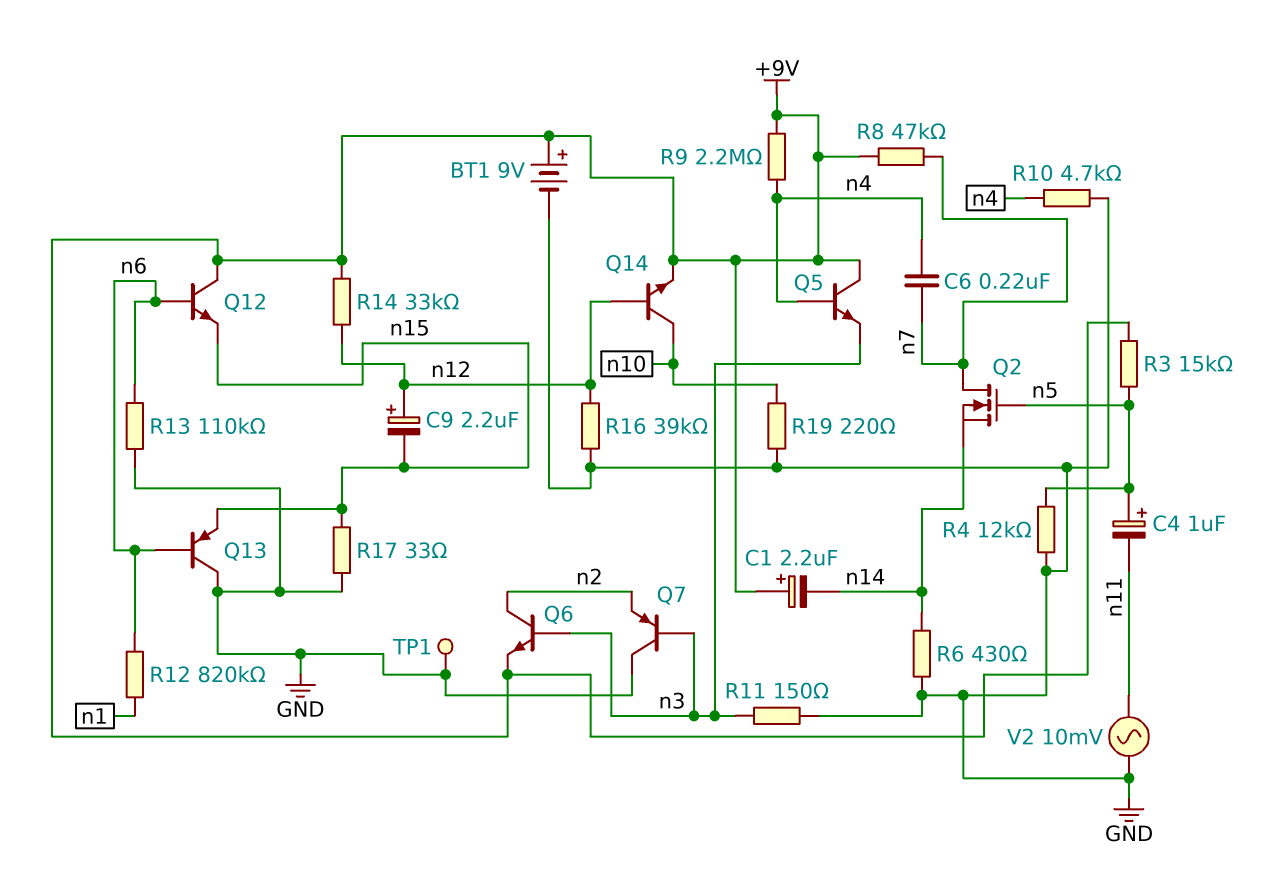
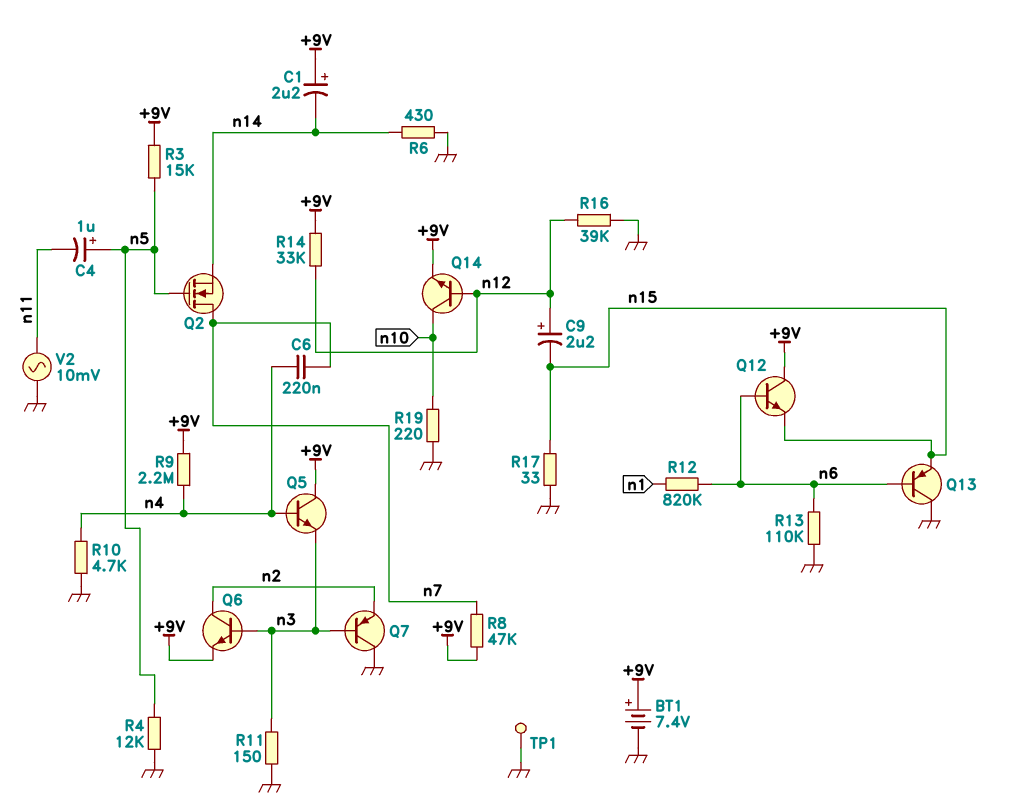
BT1: 9V (plus +9V, minus GND) -> 7.4V (plus +9V, minus GND)

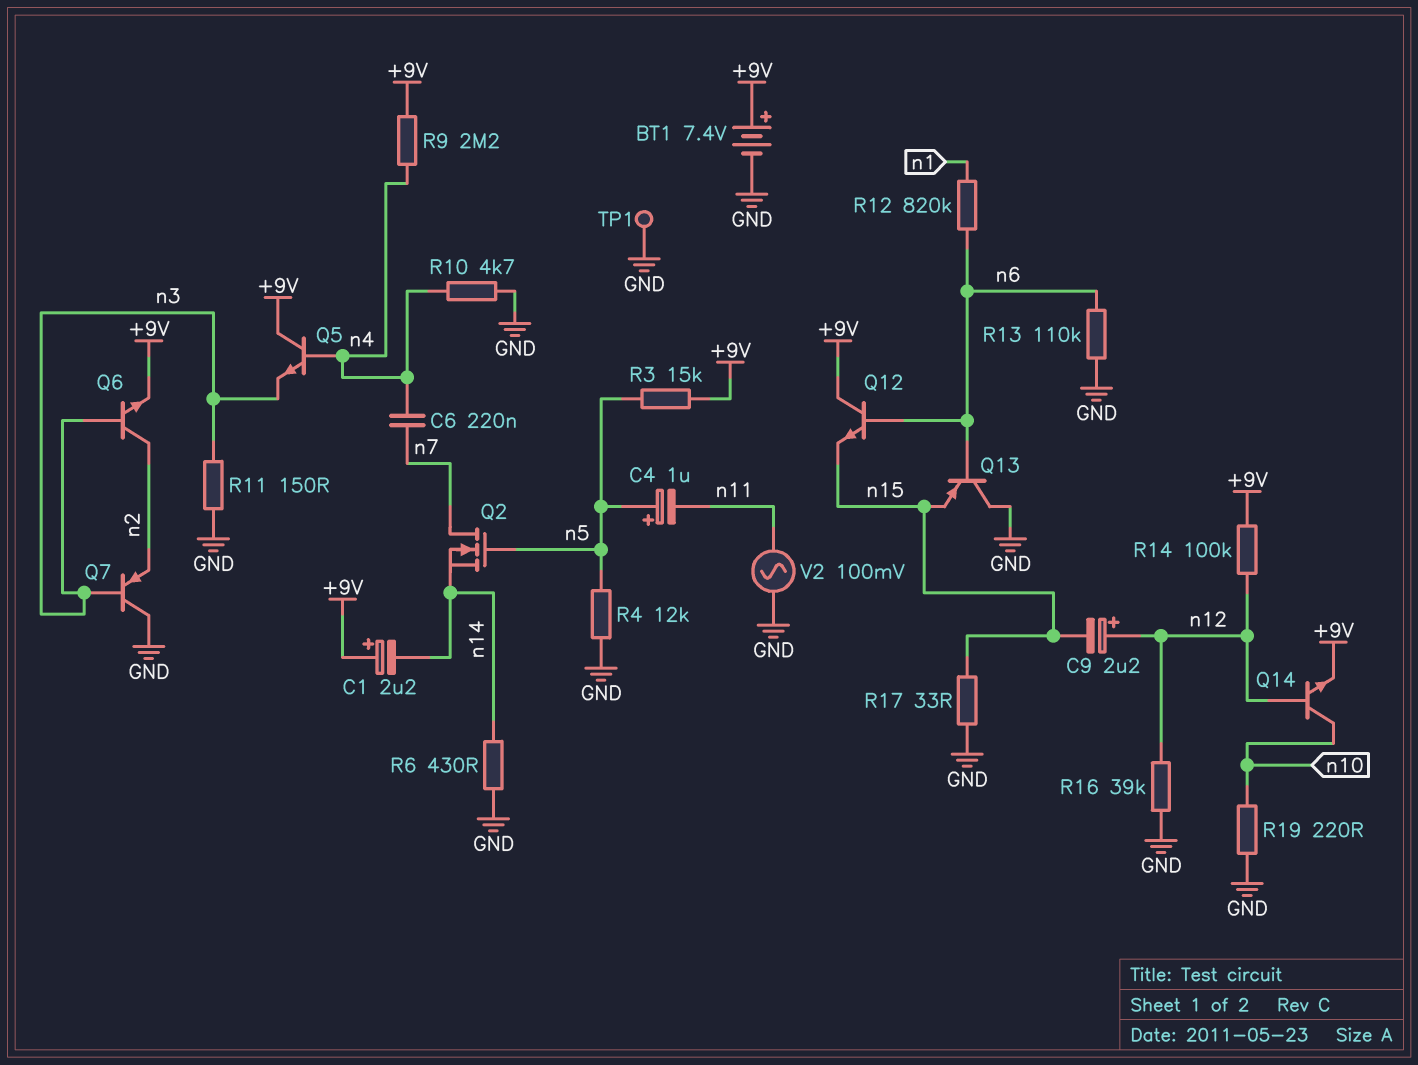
R8: 47k (+9V, n7) -> none
R14: 33k (+9V, n12) -> 100k (+9V, n12)
V2: AC 10mV (GND, n11) -> AC 100mV (GND, n11)

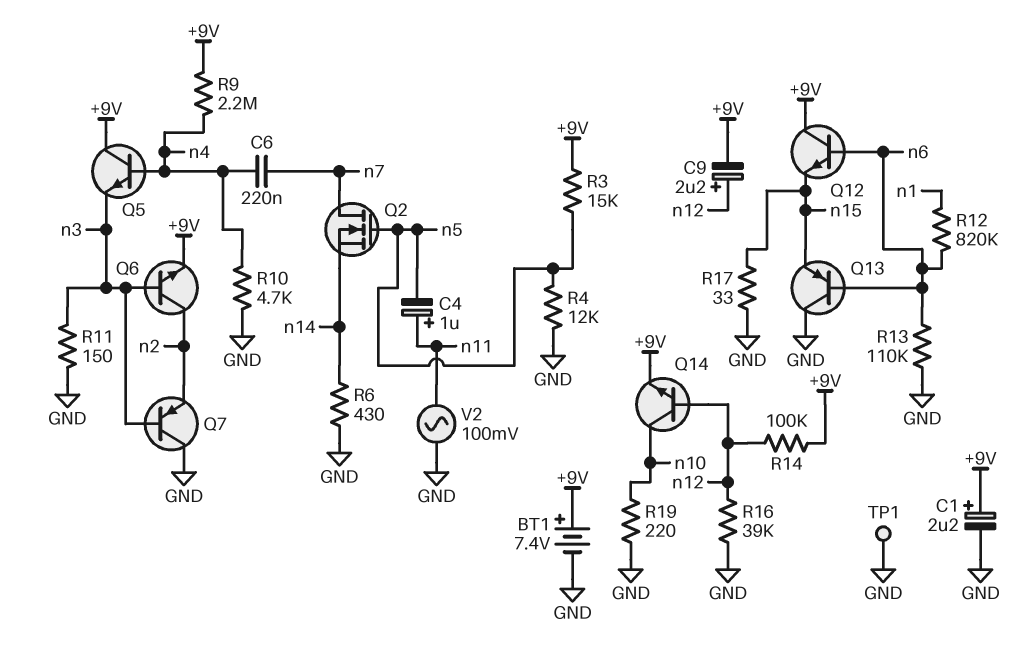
C1: 2.2uF (plus +9V, minus n14) -> 2.2uF (plus +9V, minus GND)
C4: 1uF (plus n5, minus n11) -> 1uF (plus n11, minus n5)
C9: 2.2uF (plus n12, minus n15) -> 2.2uF (plus n12, minus +9V)

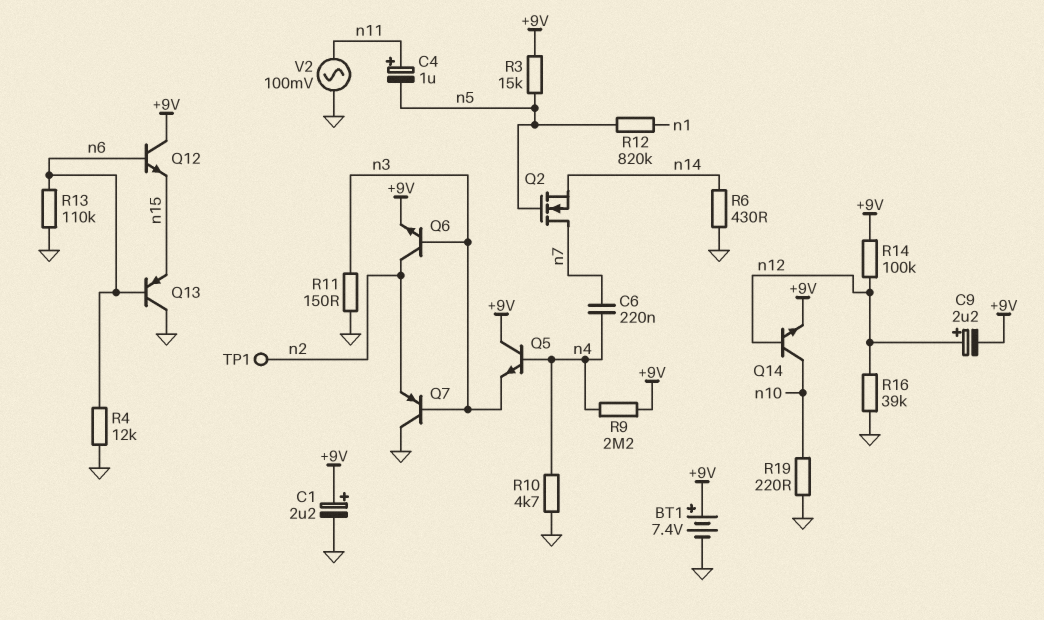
R4: 12k (GND, n5) -> 12k (GND, n6)
R12: 820k (n1, n6) -> 820k (n1, n5)
R17: 33 (GND, n15) -> none
TP1: test point (GND) -> test point (n2)

